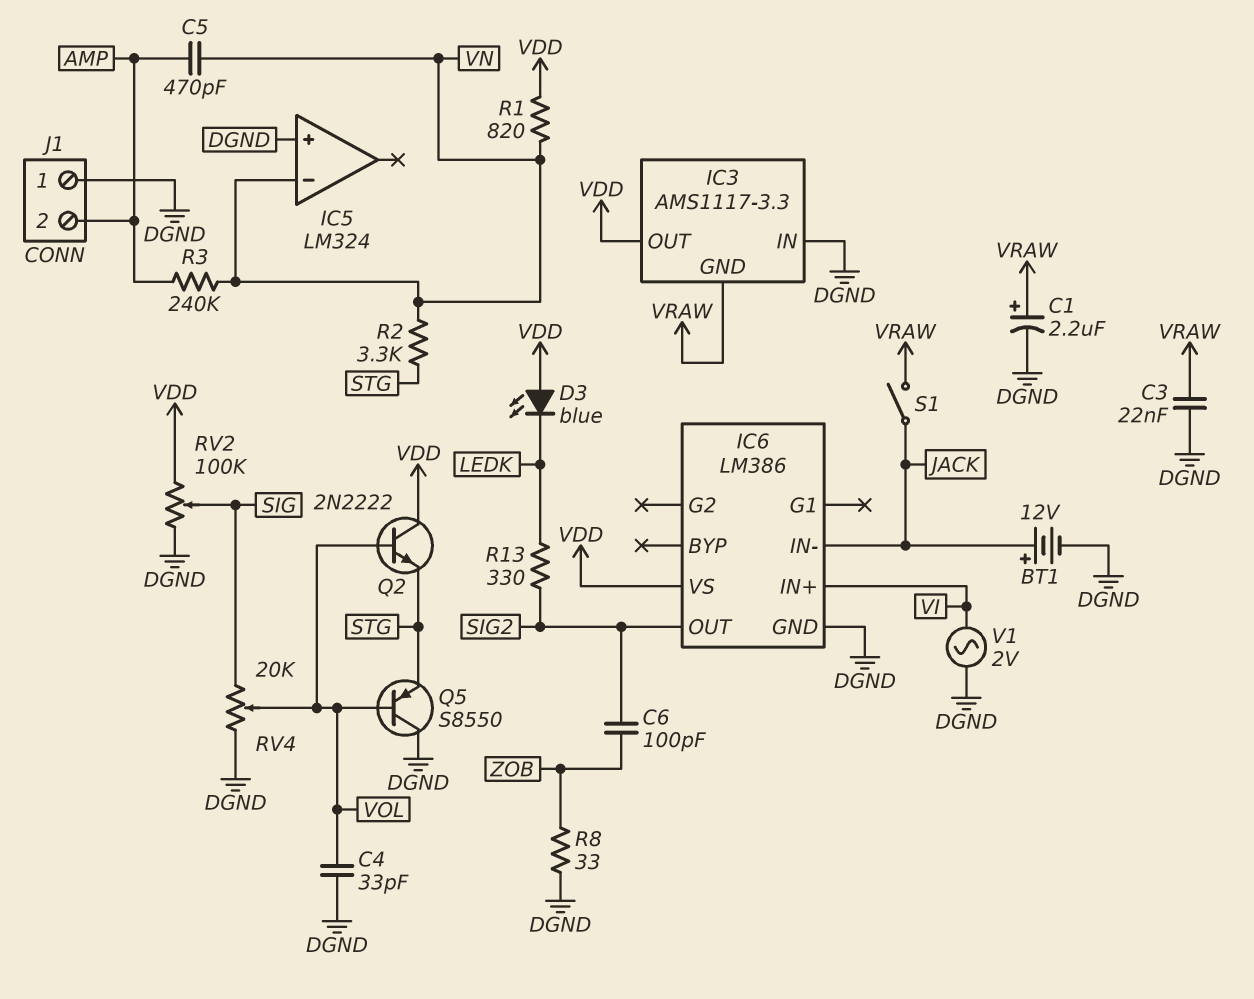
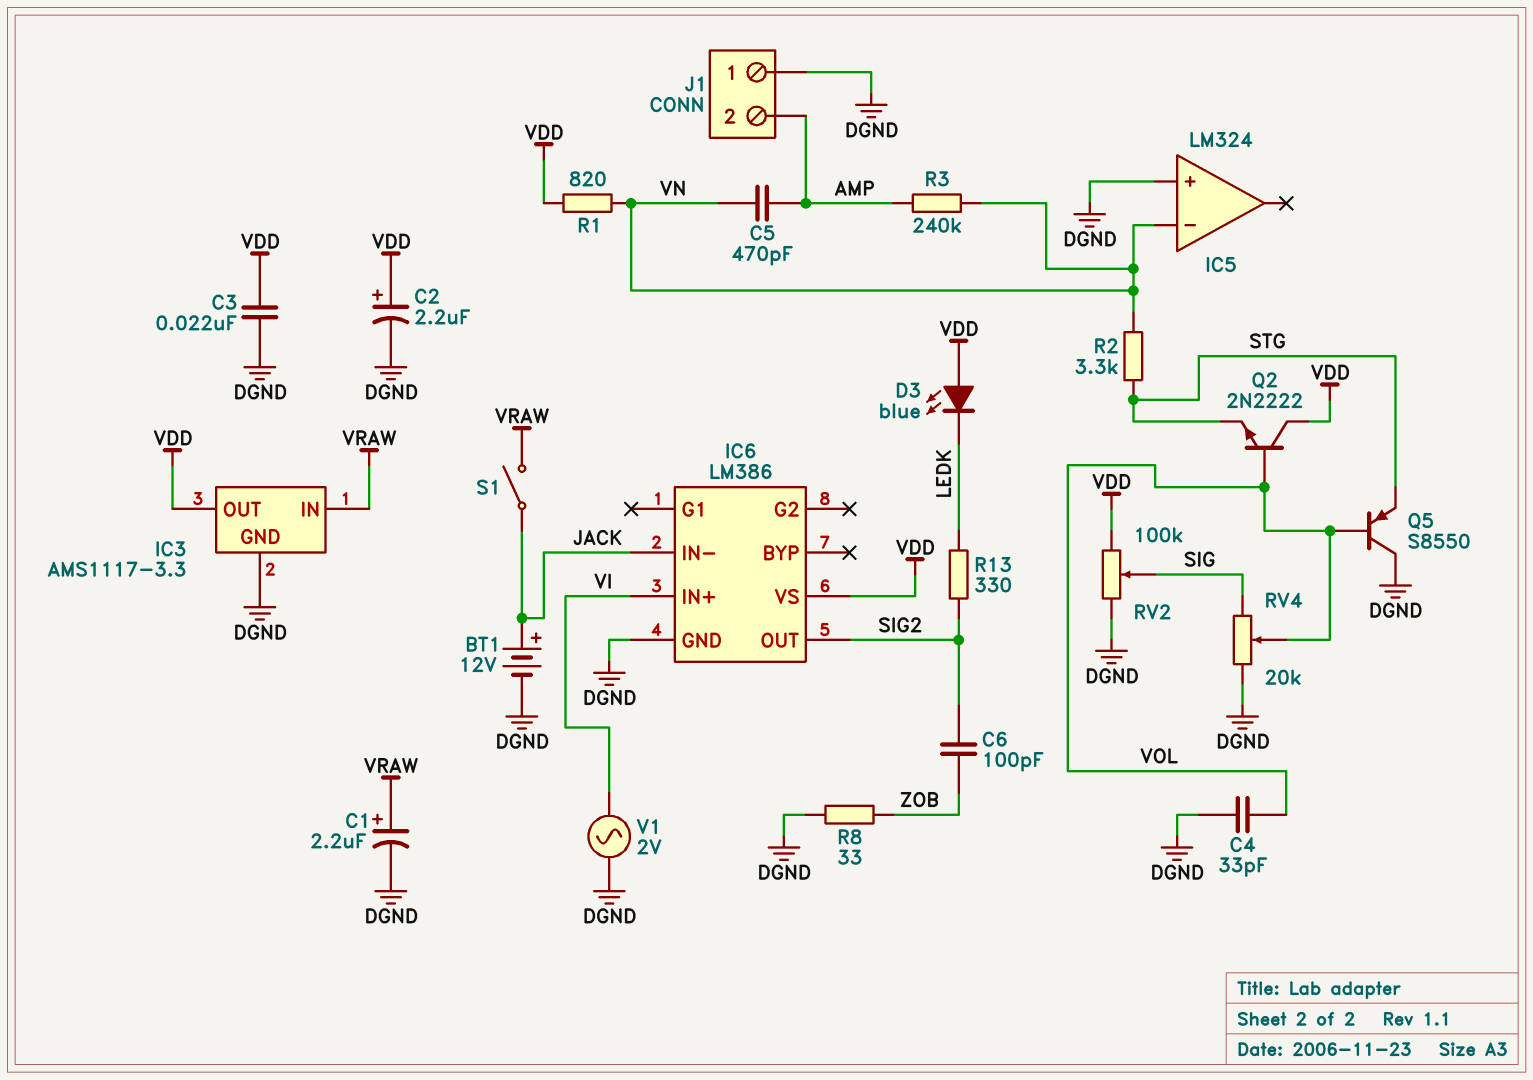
C2: none -> 2.2uF (plus VDD, minus DGND)
C3: 22nF (DGND, VRAW) -> 22nF (DGND, VDD)
IC3 pin GND: VRAW -> DGND
IC3 pin IN: DGND -> VRAW

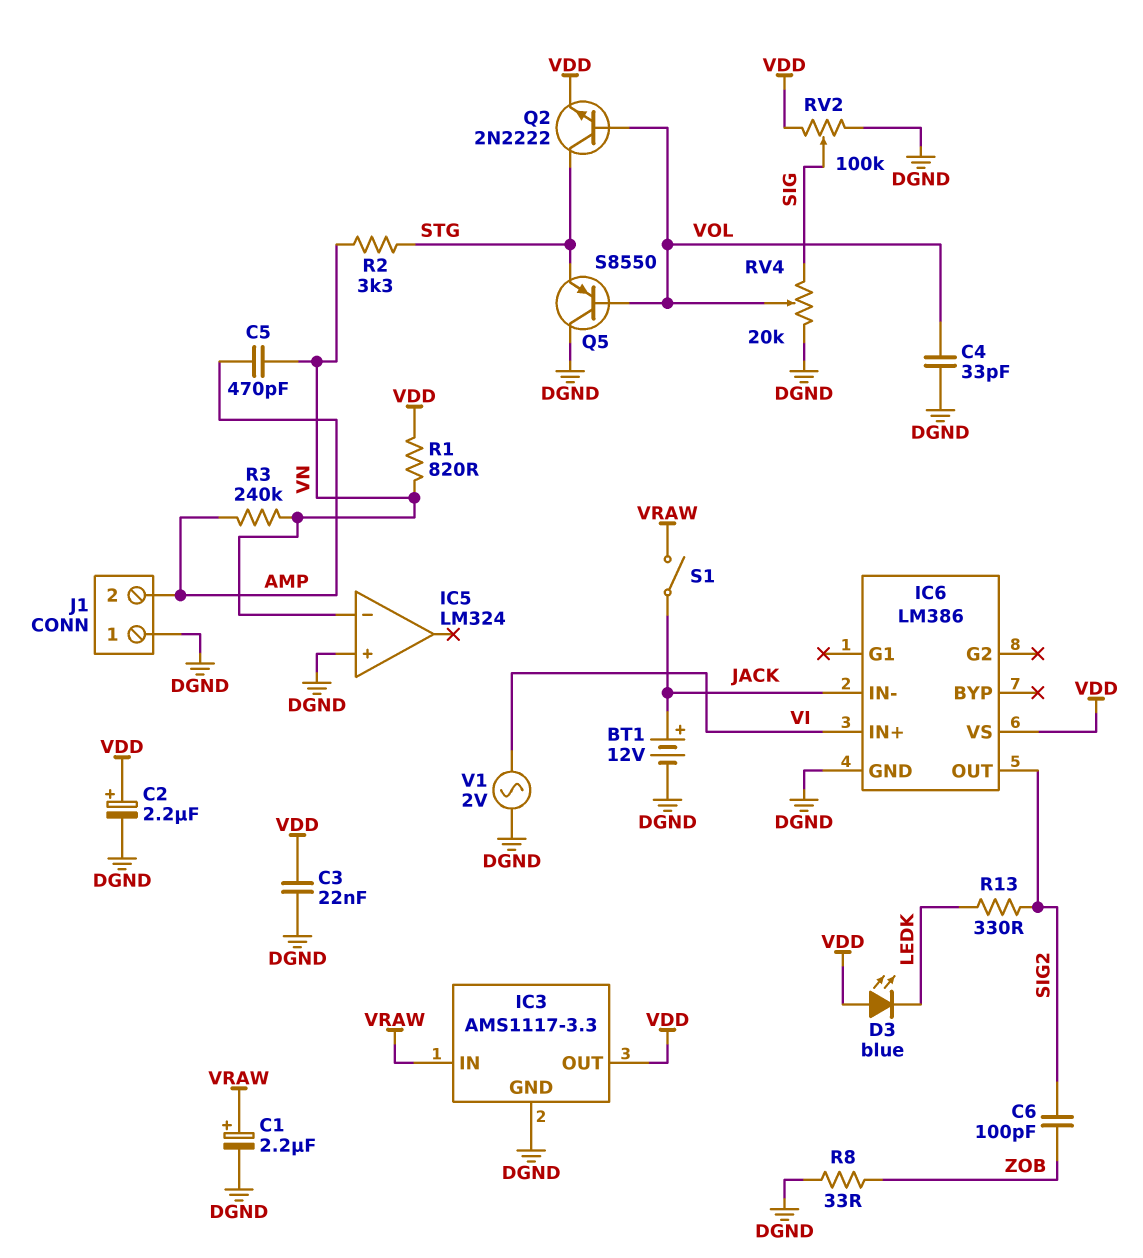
Q2: NPN 2N2222 (B VOL, C VDD, E STG) -> NPN 2N2222 (B VOL, C STG, E VDD)

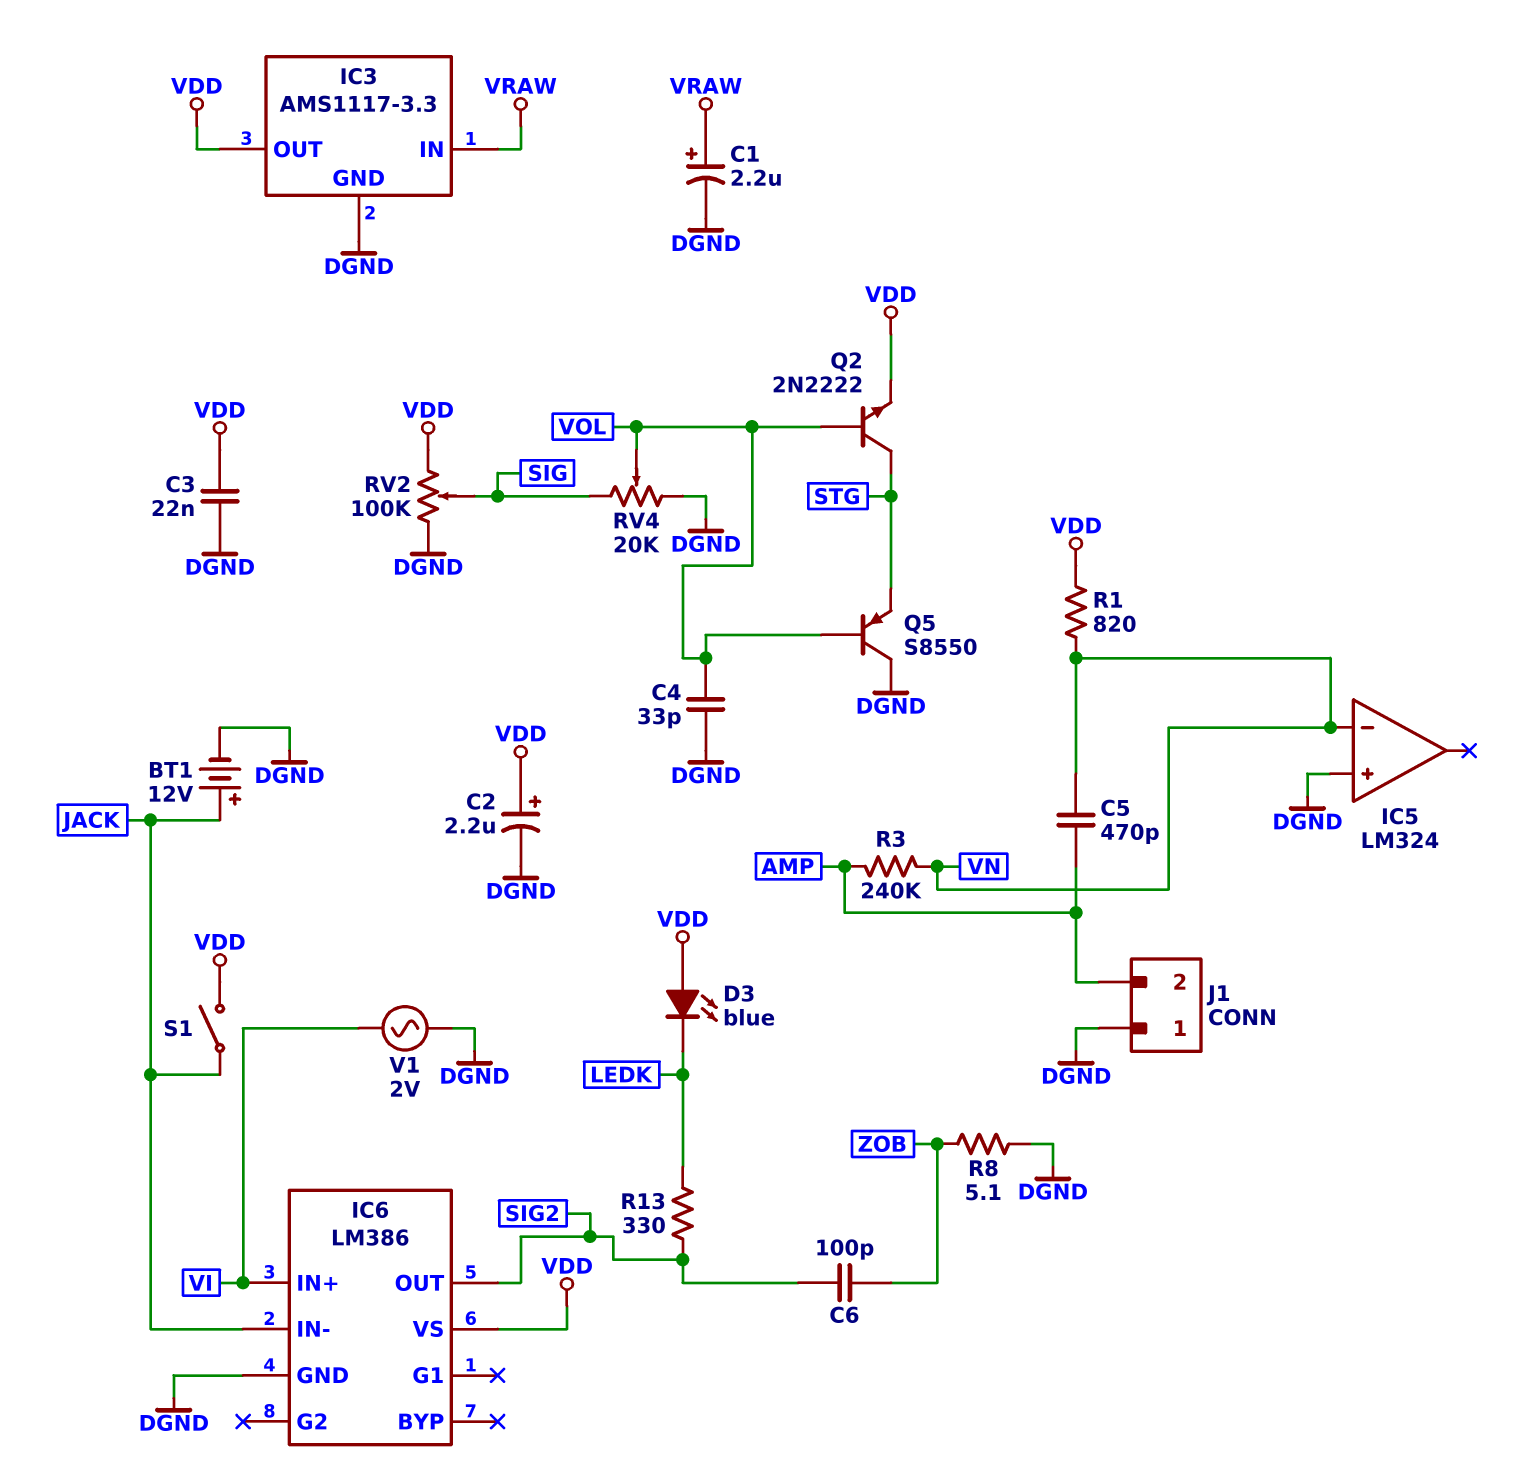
R2: 3.3k (STG, VN) -> none
R8: 33 (DGND, ZOB) -> 5.1 (DGND, ZOB)
S1: switch (JACK, VRAW) -> switch (JACK, VDD)

